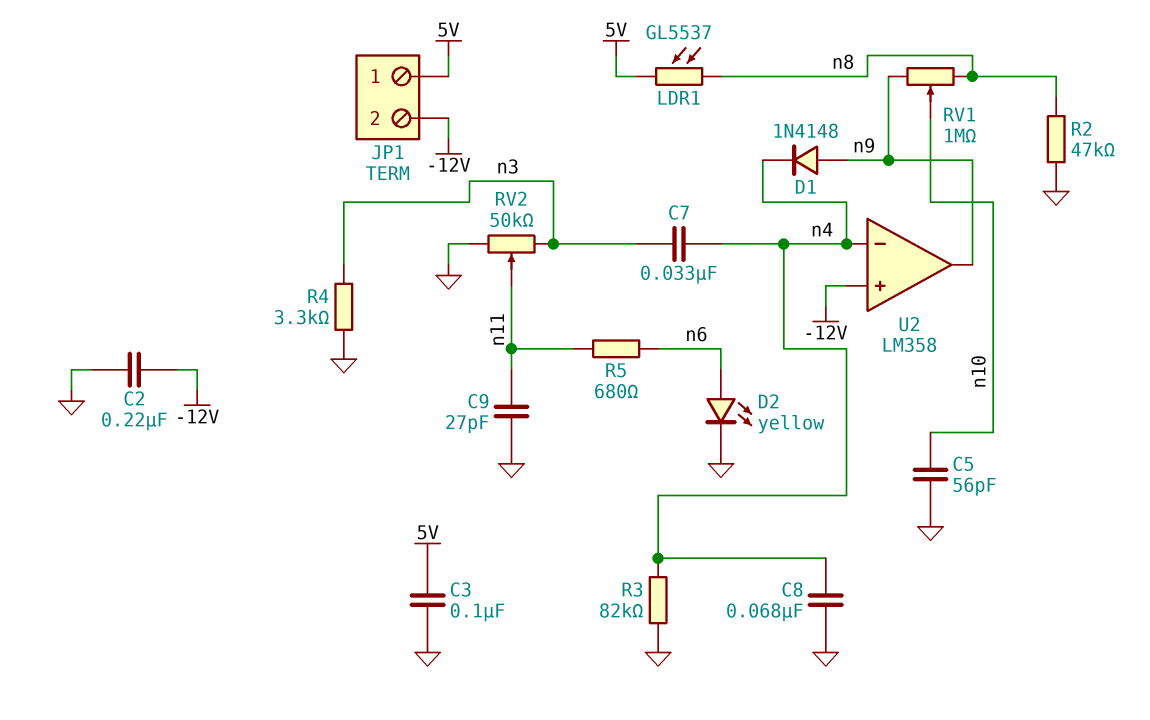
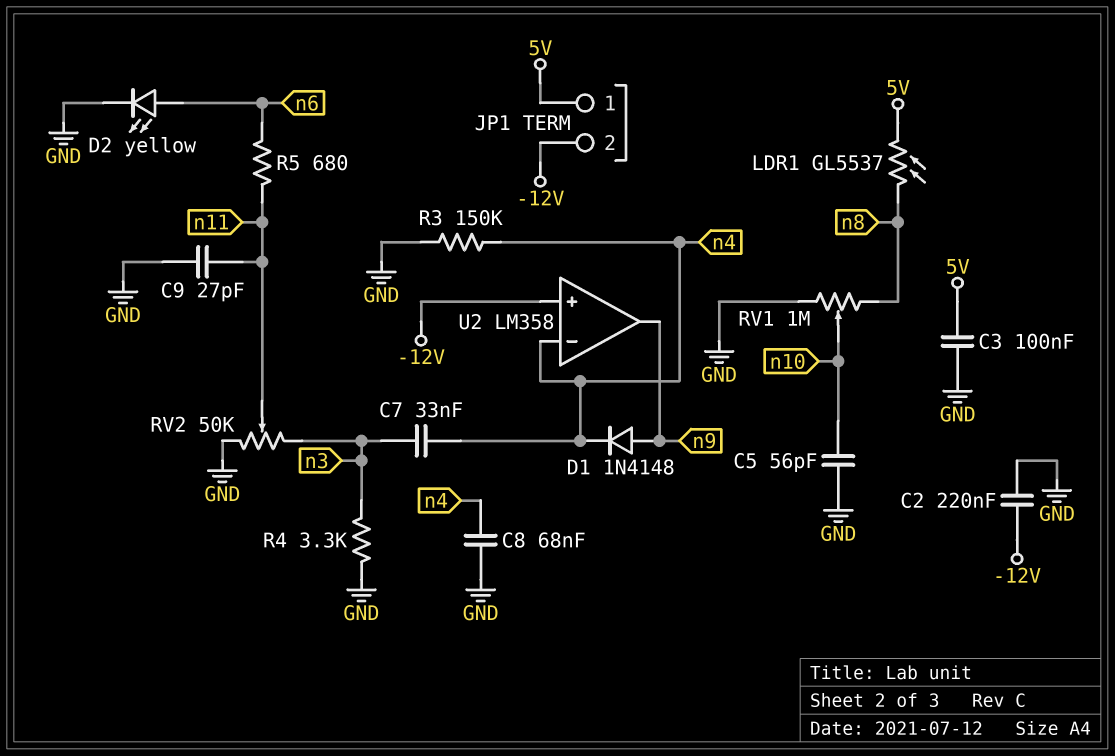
R2: 47k (GND, n8) -> none
R3: 82k (GND, n4) -> 150k (GND, n4)
RV1: 1M (n8, n9, wiper n10) -> 1M (GND, n8, wiper n10)

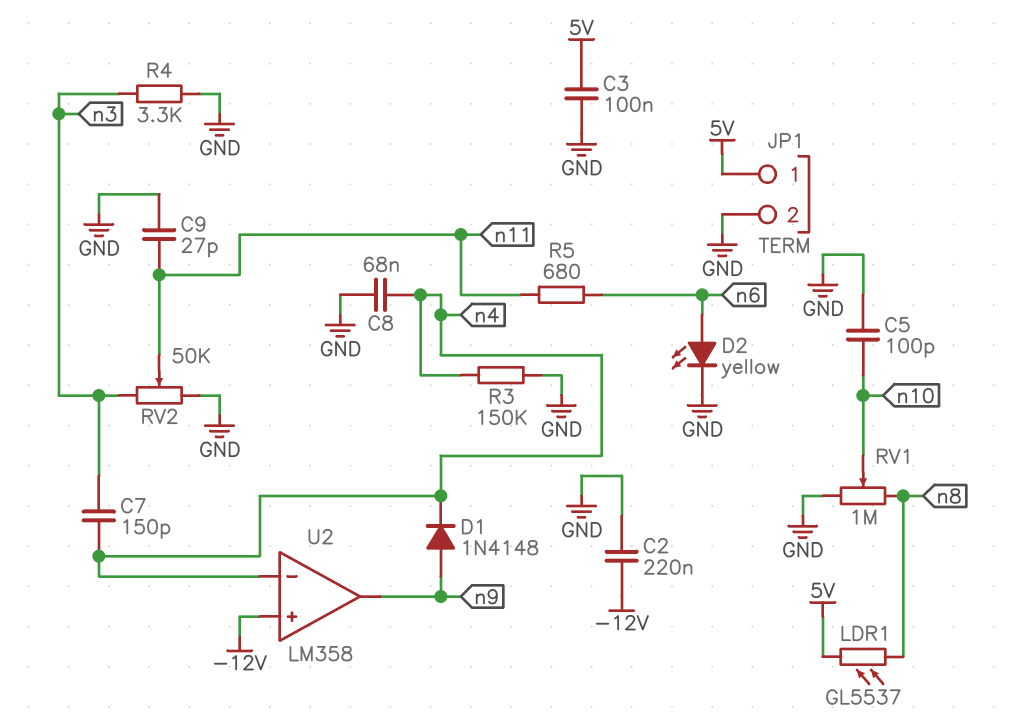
C5: 56pF (GND, n10) -> 100pF (GND, n10)
C7: 33nF (n3, n4) -> 150pF (n3, n4)
JP1 pin 2: -12V -> GND

